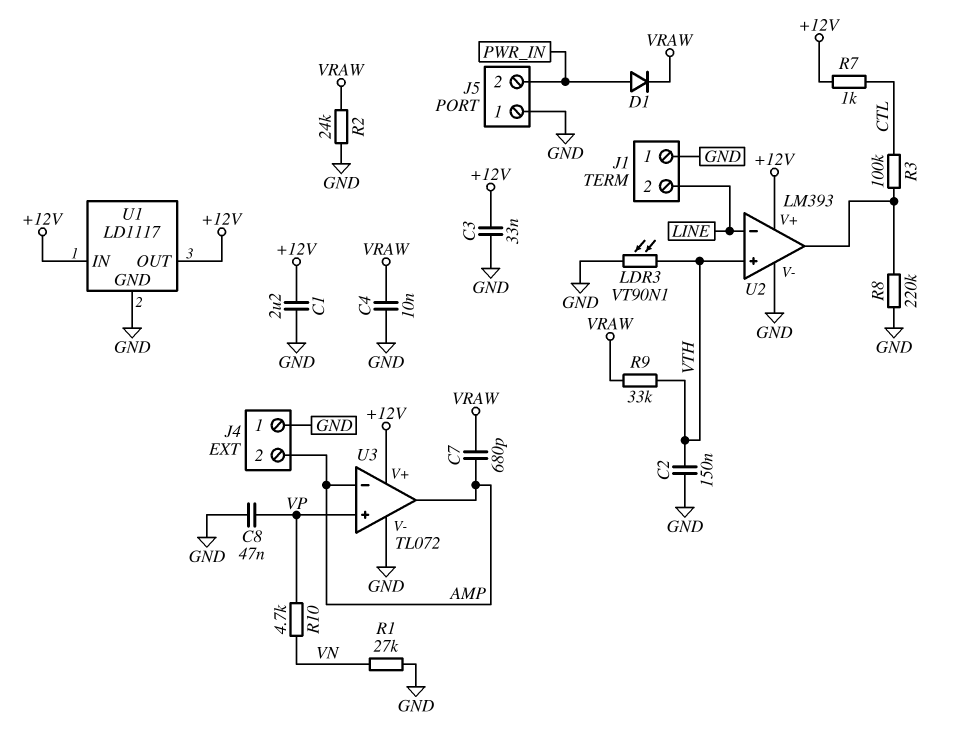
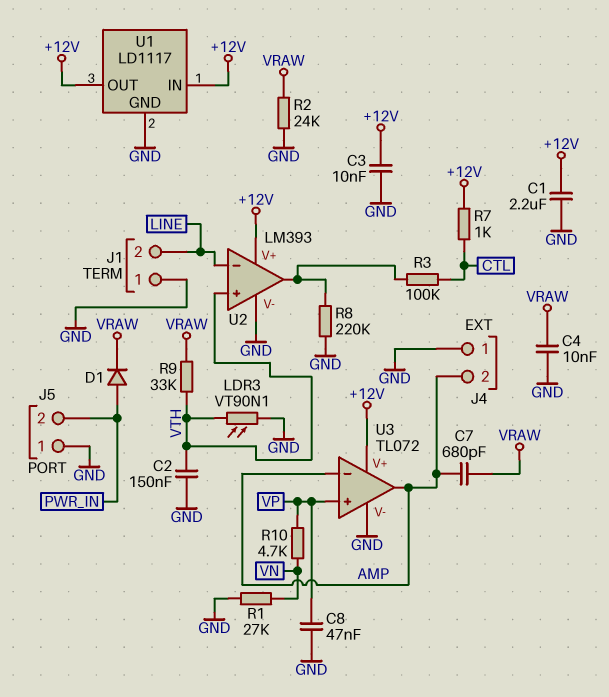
C3: 33nF (+12V, GND) -> 10nF (+12V, GND)

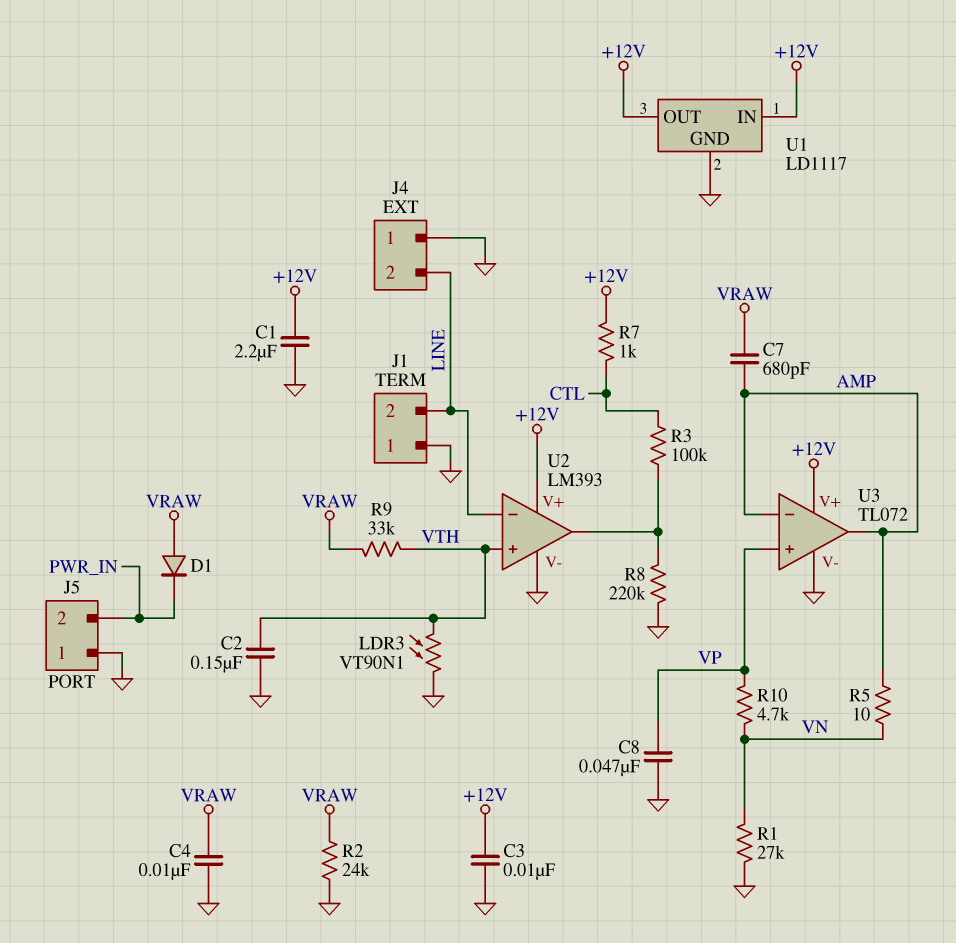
D1: diode (A PWR_IN, K VRAW) -> diode (A VRAW, K PWR_IN)
J4 pin 2: AMP -> LINE
R5: none -> 10 (AMP, VN)

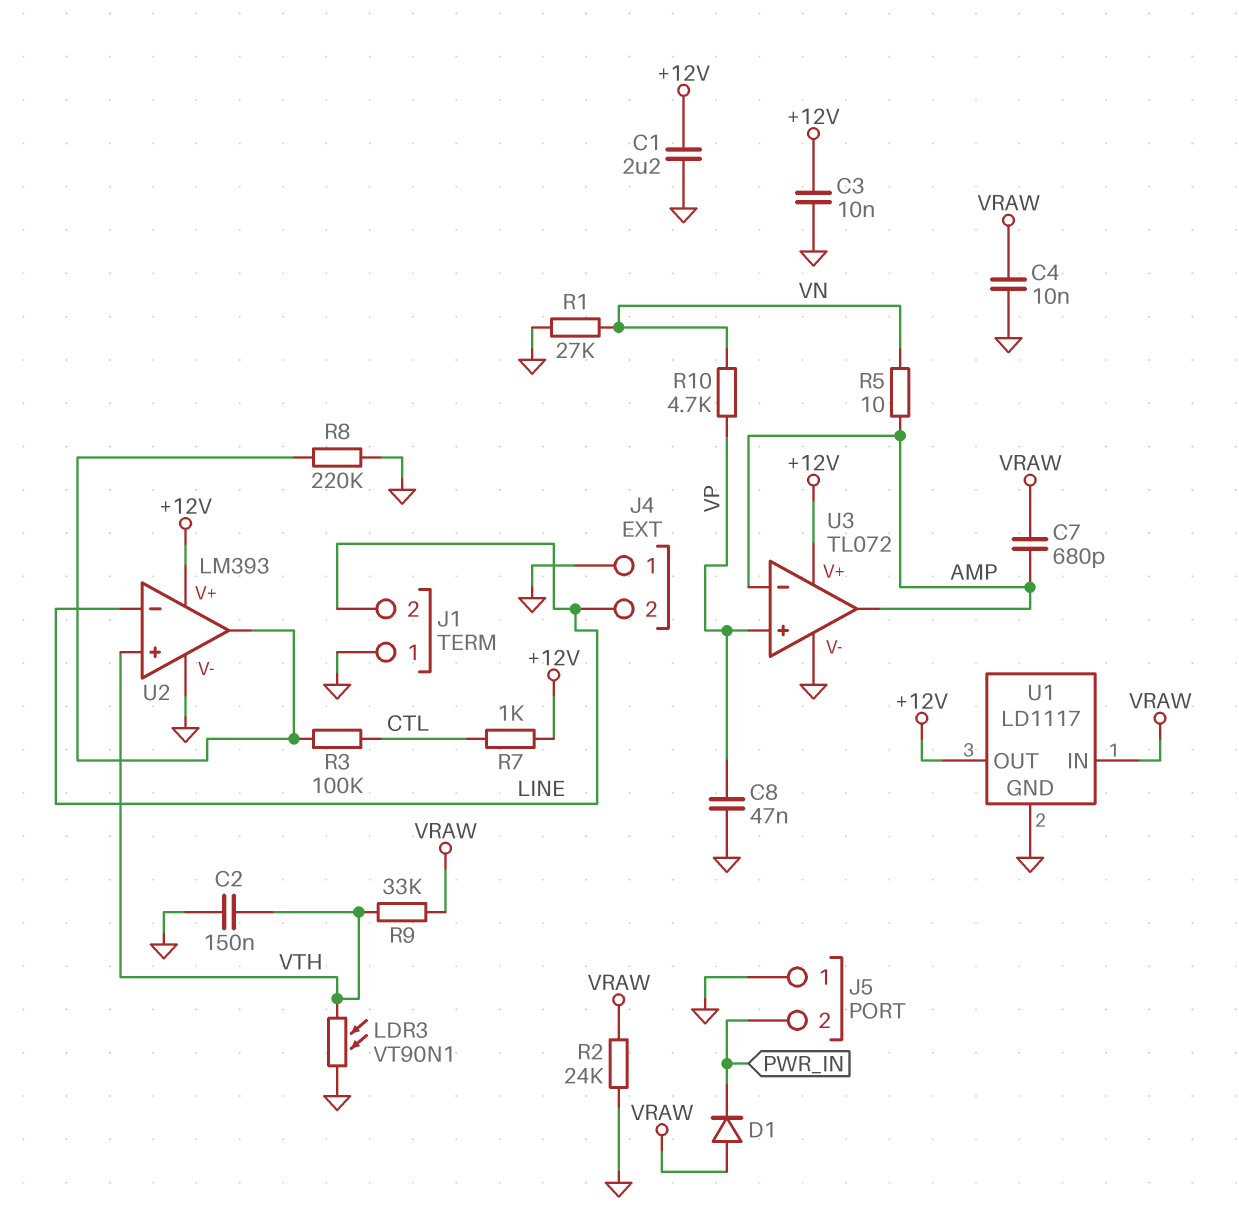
U1 pin IN: +12V -> VRAW

